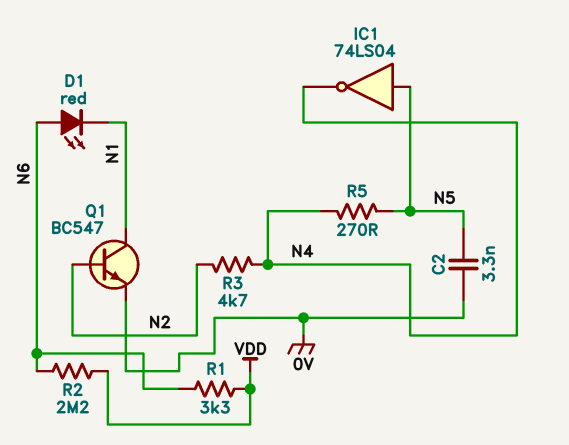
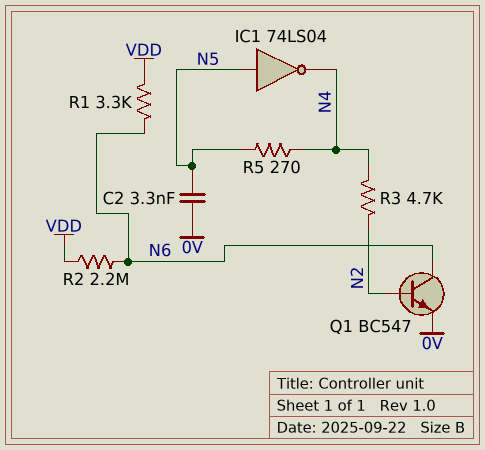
D1: LED red (A N6, K N1) -> none
Q1: NPN BC547 (B N2, C N1, E 0V) -> NPN BC547 (B N2, C N6, E 0V)

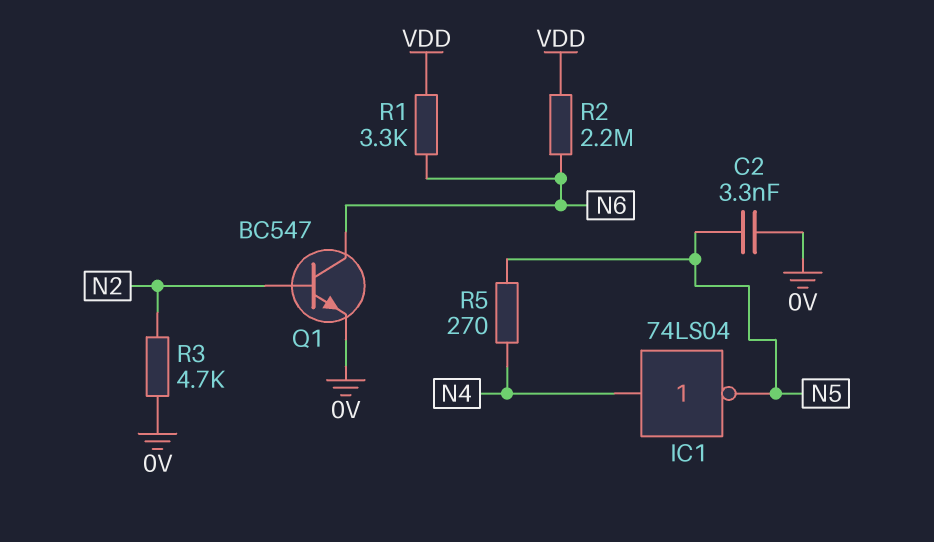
IC1: NOT 74LS04 (in N5, out N4) -> NOT 74LS04 (in N4, out N5)
R3: 4.7k (N2, N4) -> 4.7k (0V, N2)

